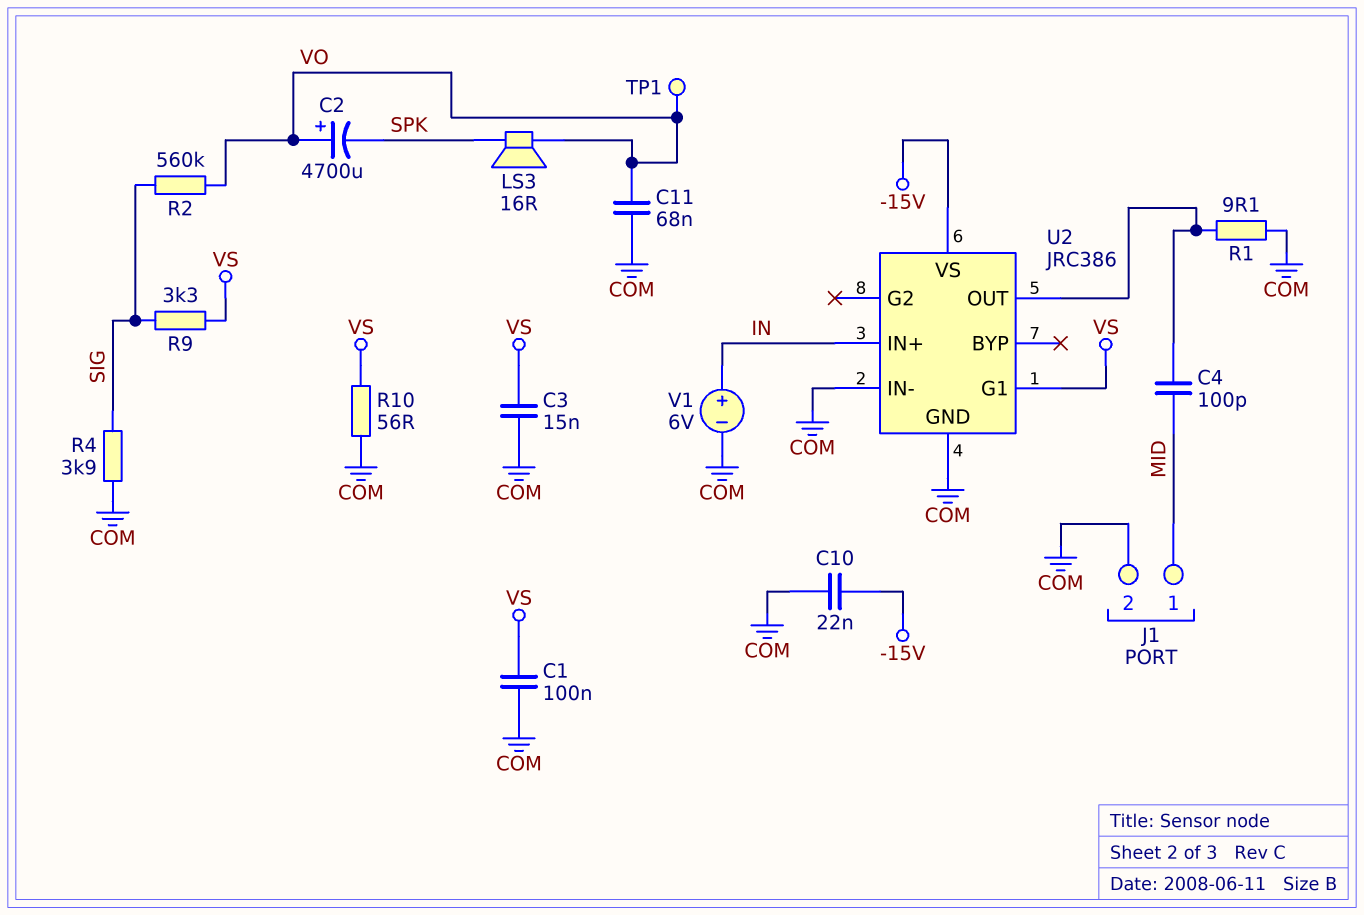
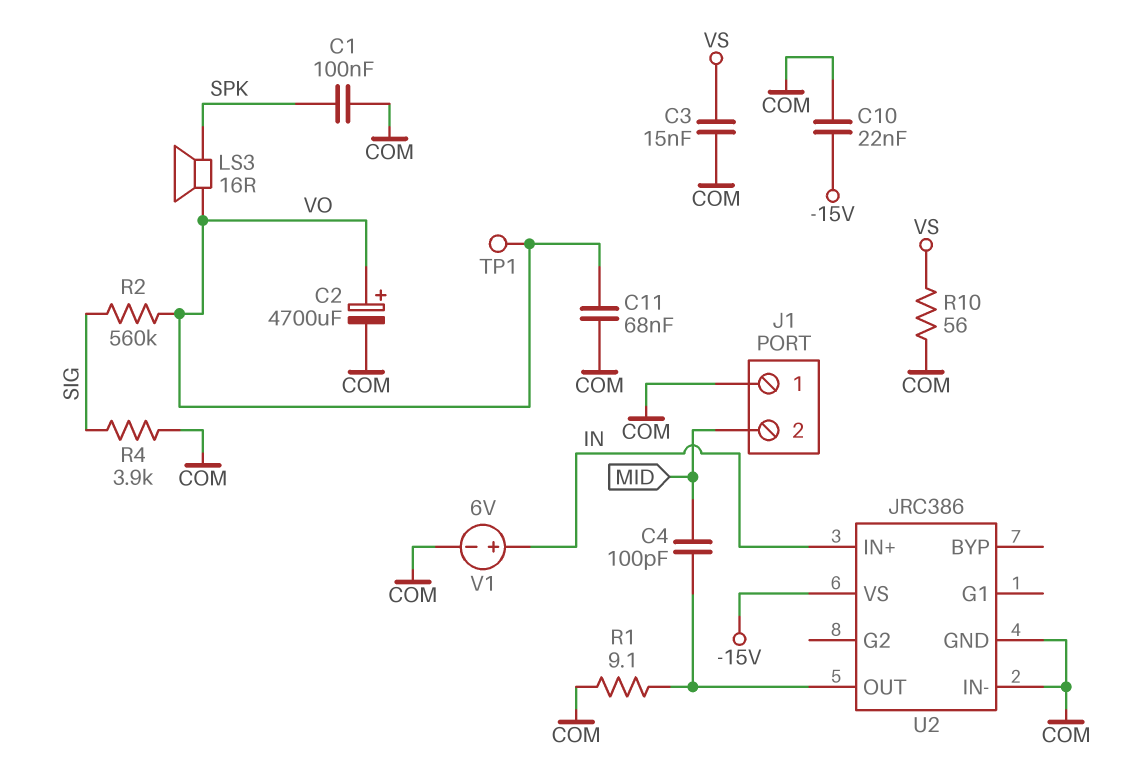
C1: 100nF (COM, VS) -> 100nF (COM, SPK)
C2: 4700uF (plus VO, minus SPK) -> 4700uF (plus VO, minus COM)
J1 pin 1: MID -> COM
J1 pin 2: COM -> MID
R9: 3.3k (SIG, VS) -> none
U2 pin G1: VS -> none

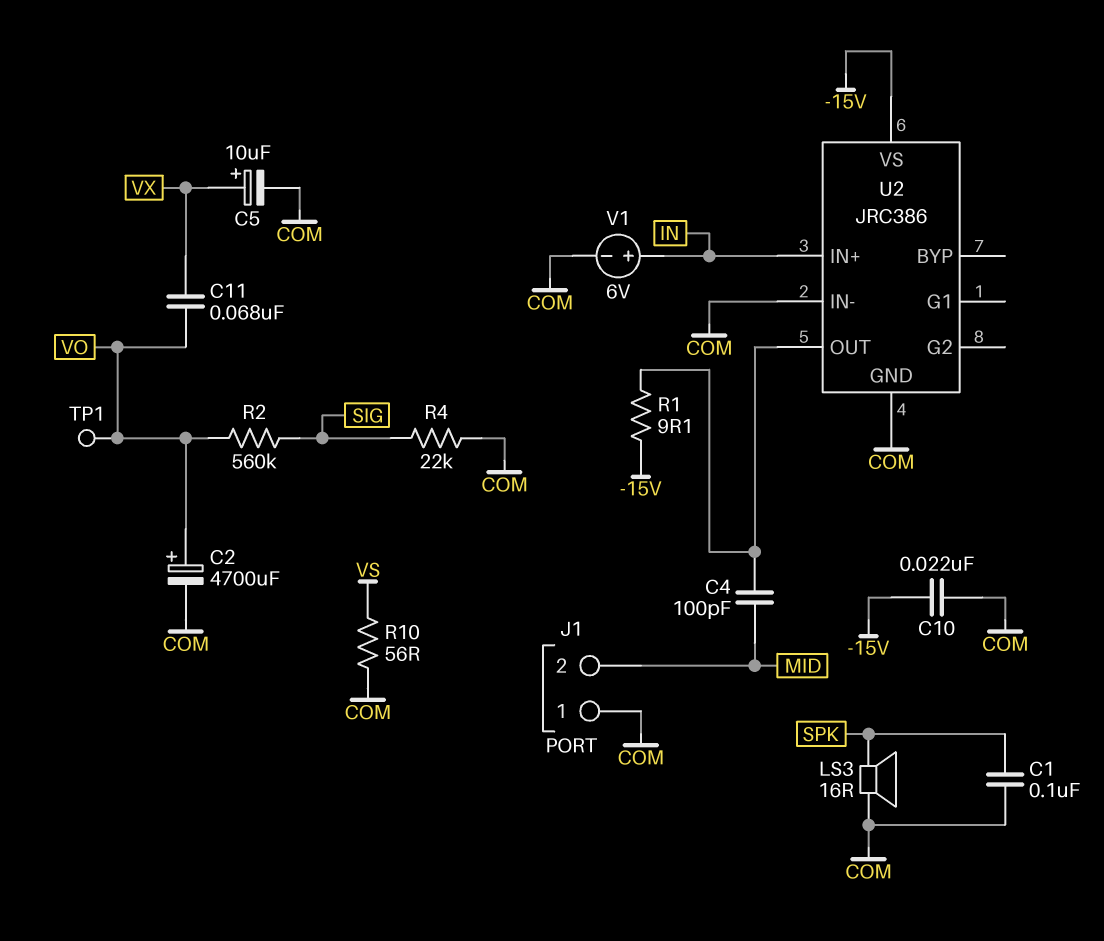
C3: 15nF (COM, VS) -> none
C5: none -> 10uF (plus VX, minus COM)
C11: 68nF (COM, VO) -> 68nF (VO, VX)
LS3: speaker 16R (SPK, VO) -> speaker 16R (COM, SPK)
R1: 9.1 (COM, U2/OUT) -> 9.1 (-15V, U2/OUT)
R4: 3.9k (COM, SIG) -> 22k (COM, SIG)

